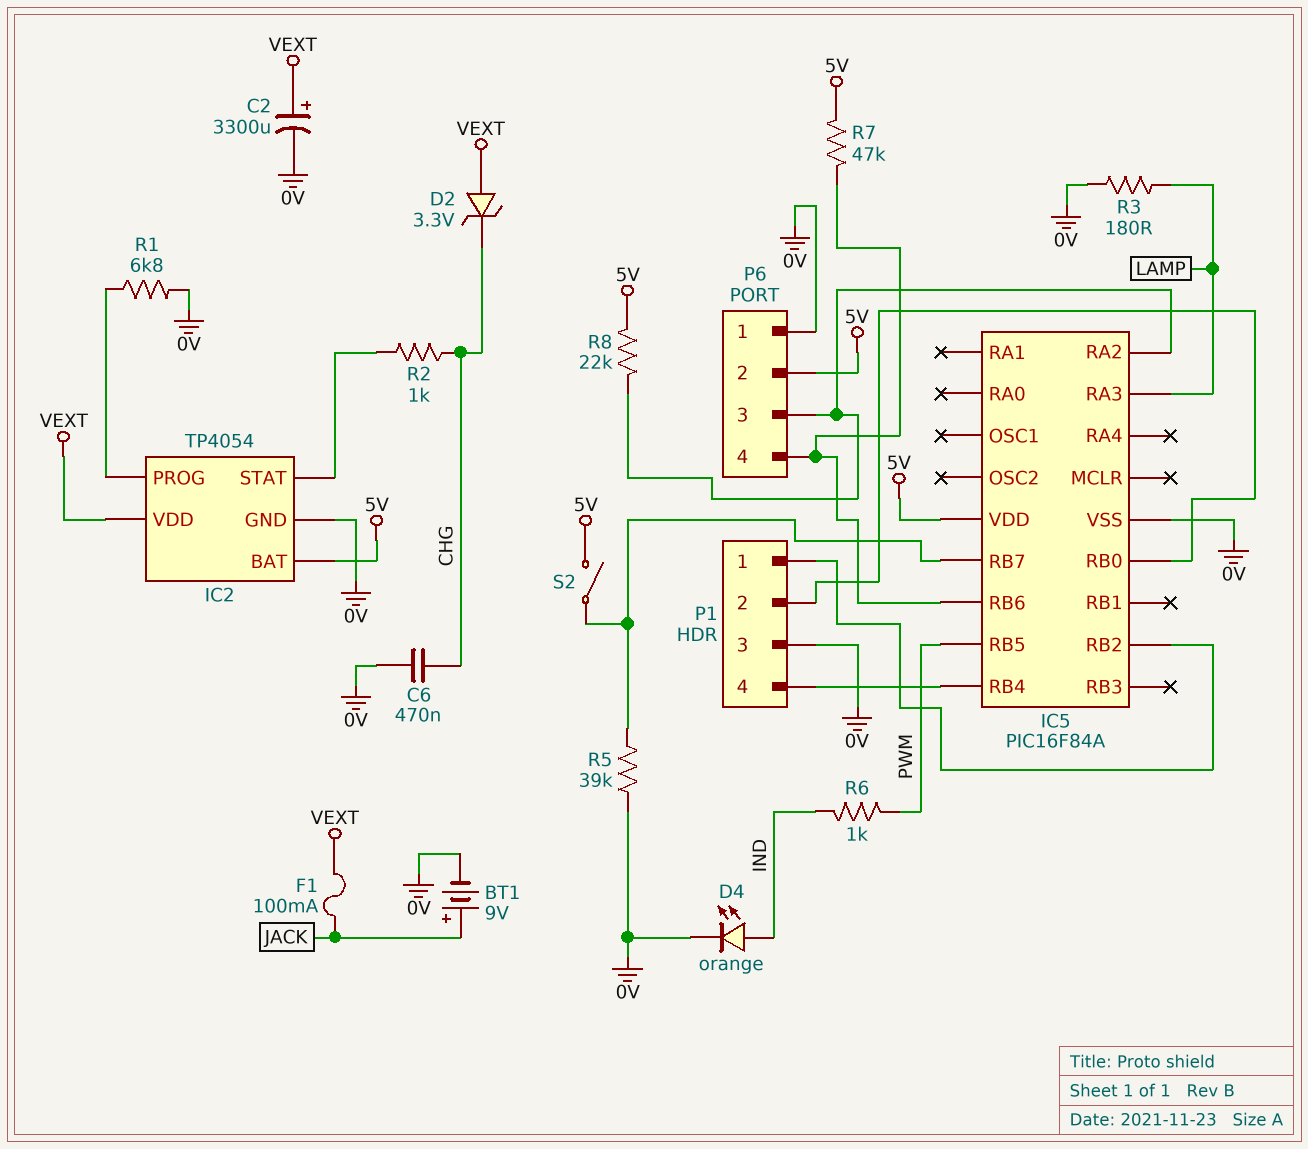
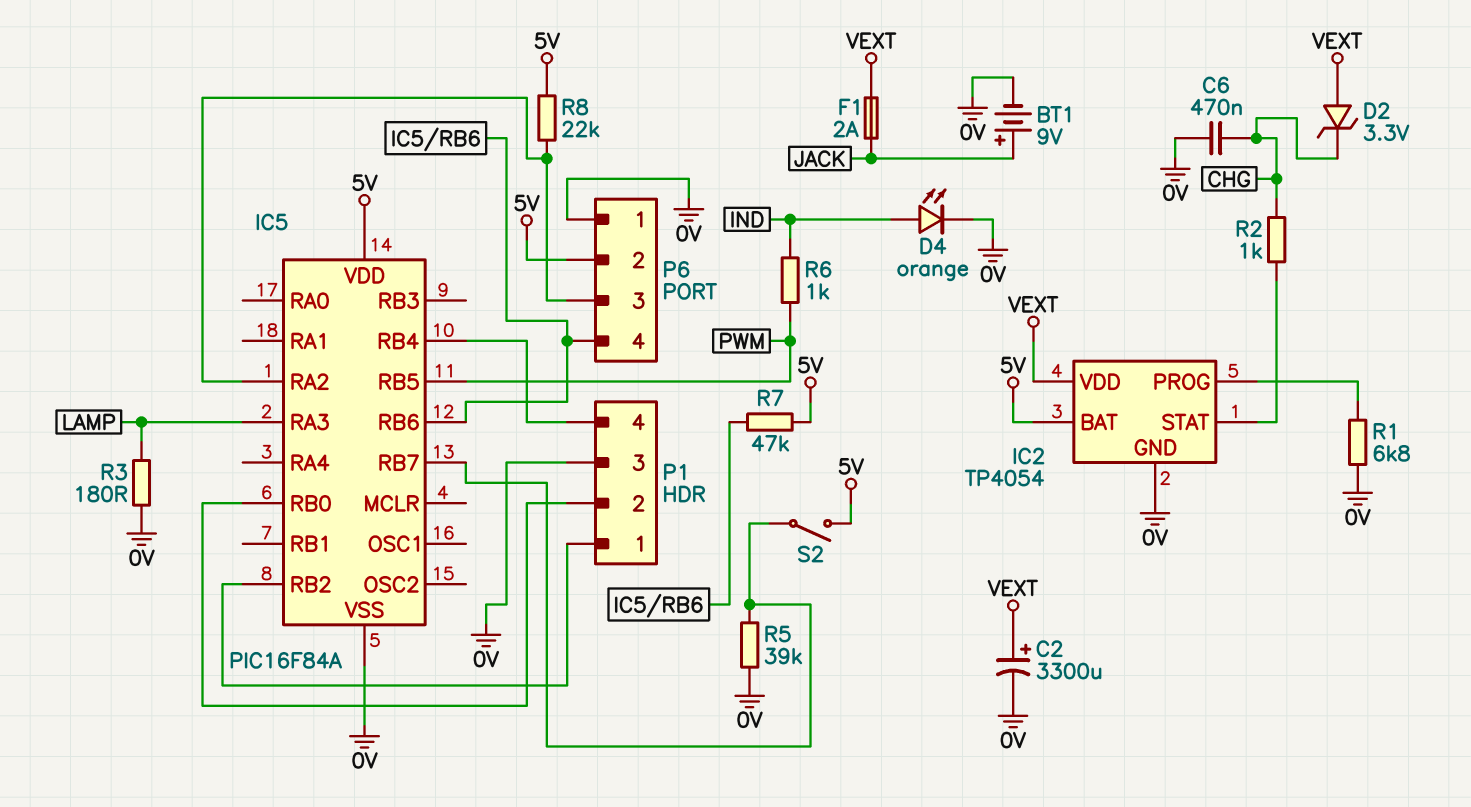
F1: 100mA (JACK, VEXT) -> 2A (JACK, VEXT)

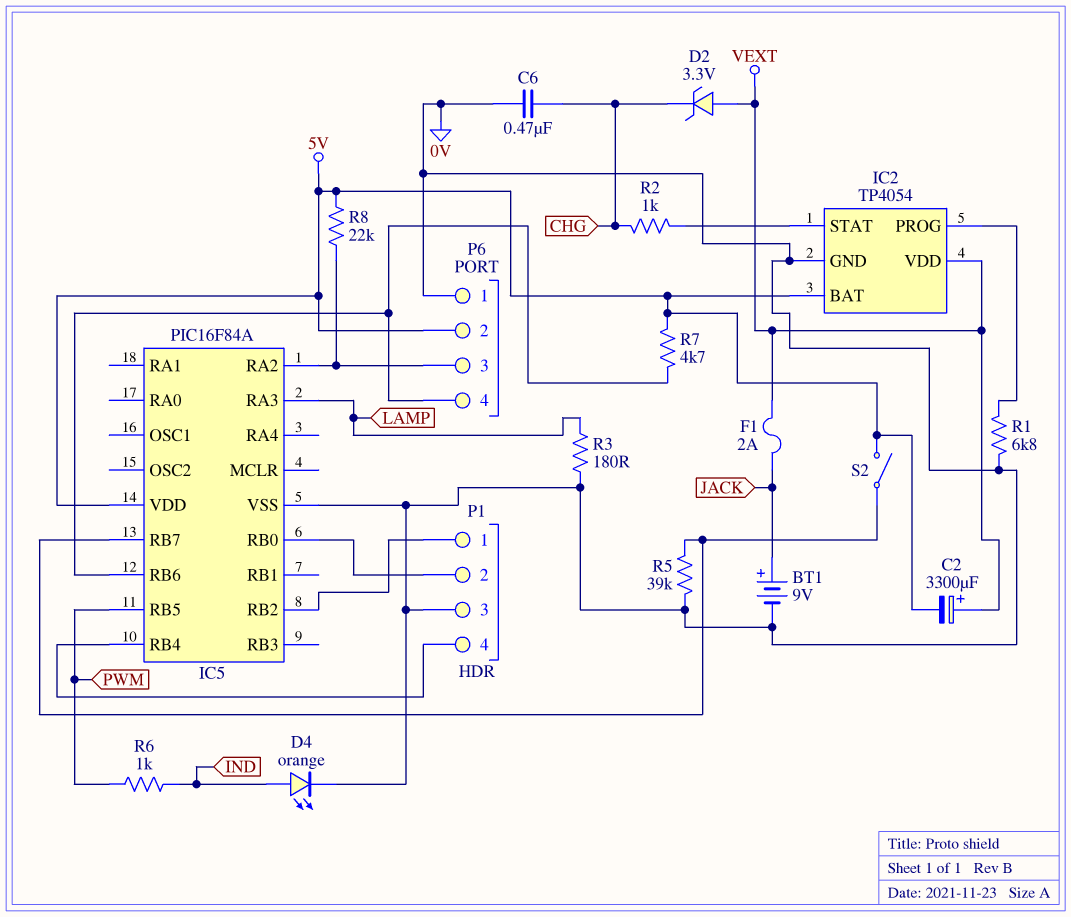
C2: 3300uF (plus VEXT, minus 0V) -> 3300uF (plus VEXT, minus 5V)
R7: 47k (5V, IC5/RB6) -> 4.7k (5V, IC5/RB6)

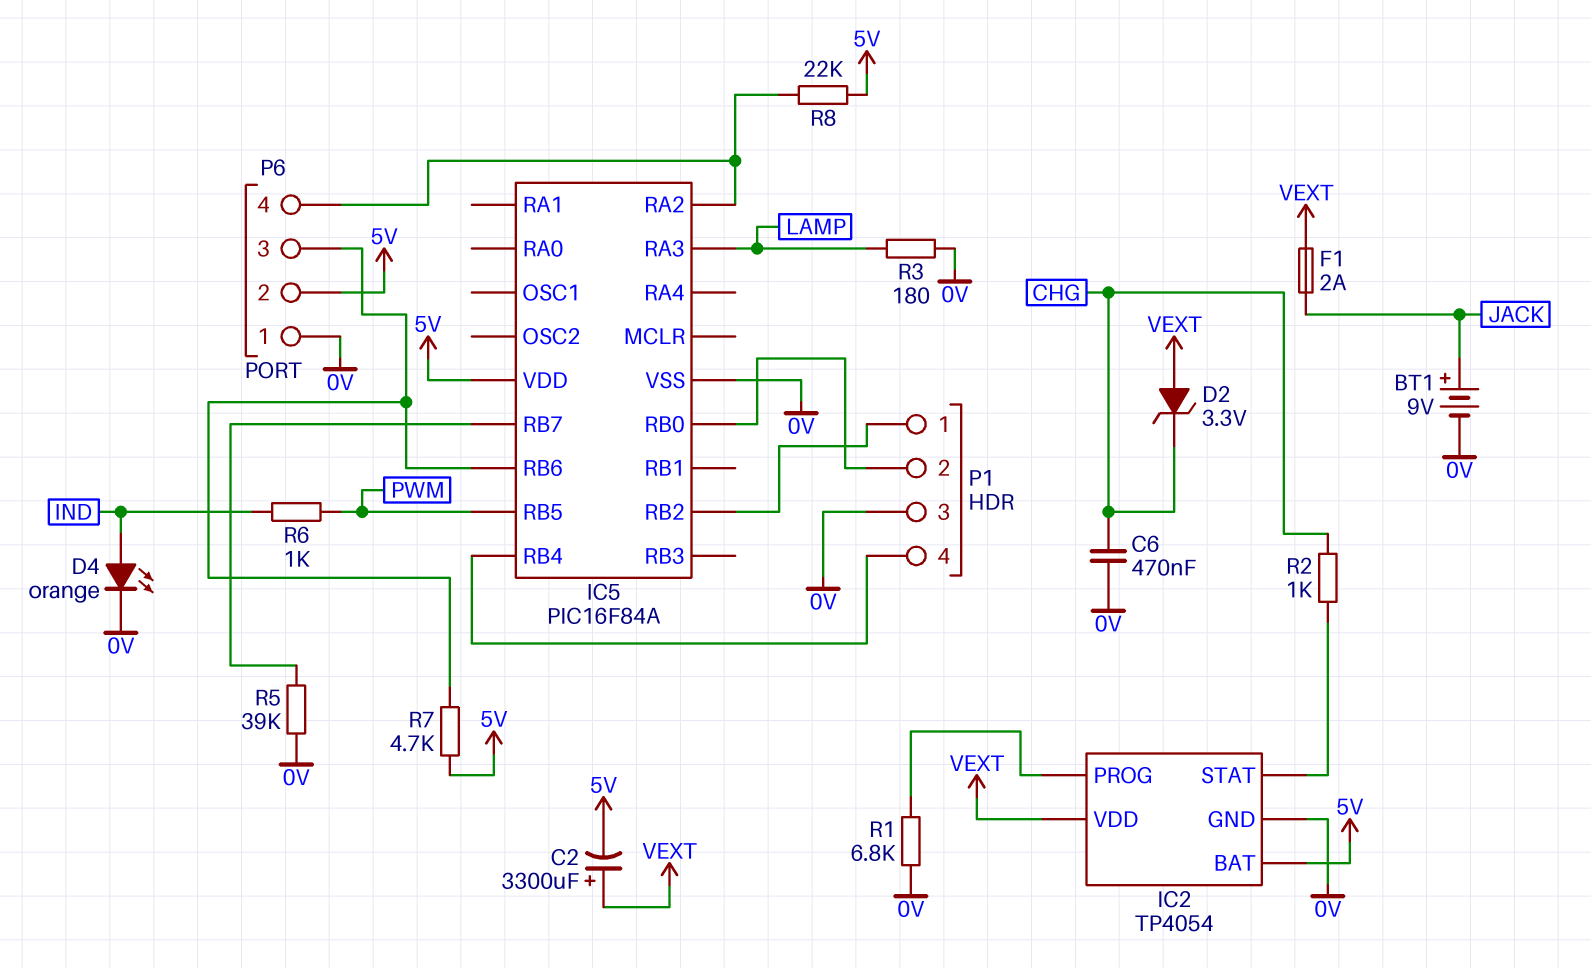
P6 pin 3: IC5/RA2 -> IC5/RB6
P6 pin 4: IC5/RB6 -> IC5/RA2
S2: switch (5V, IC5/RB7) -> none

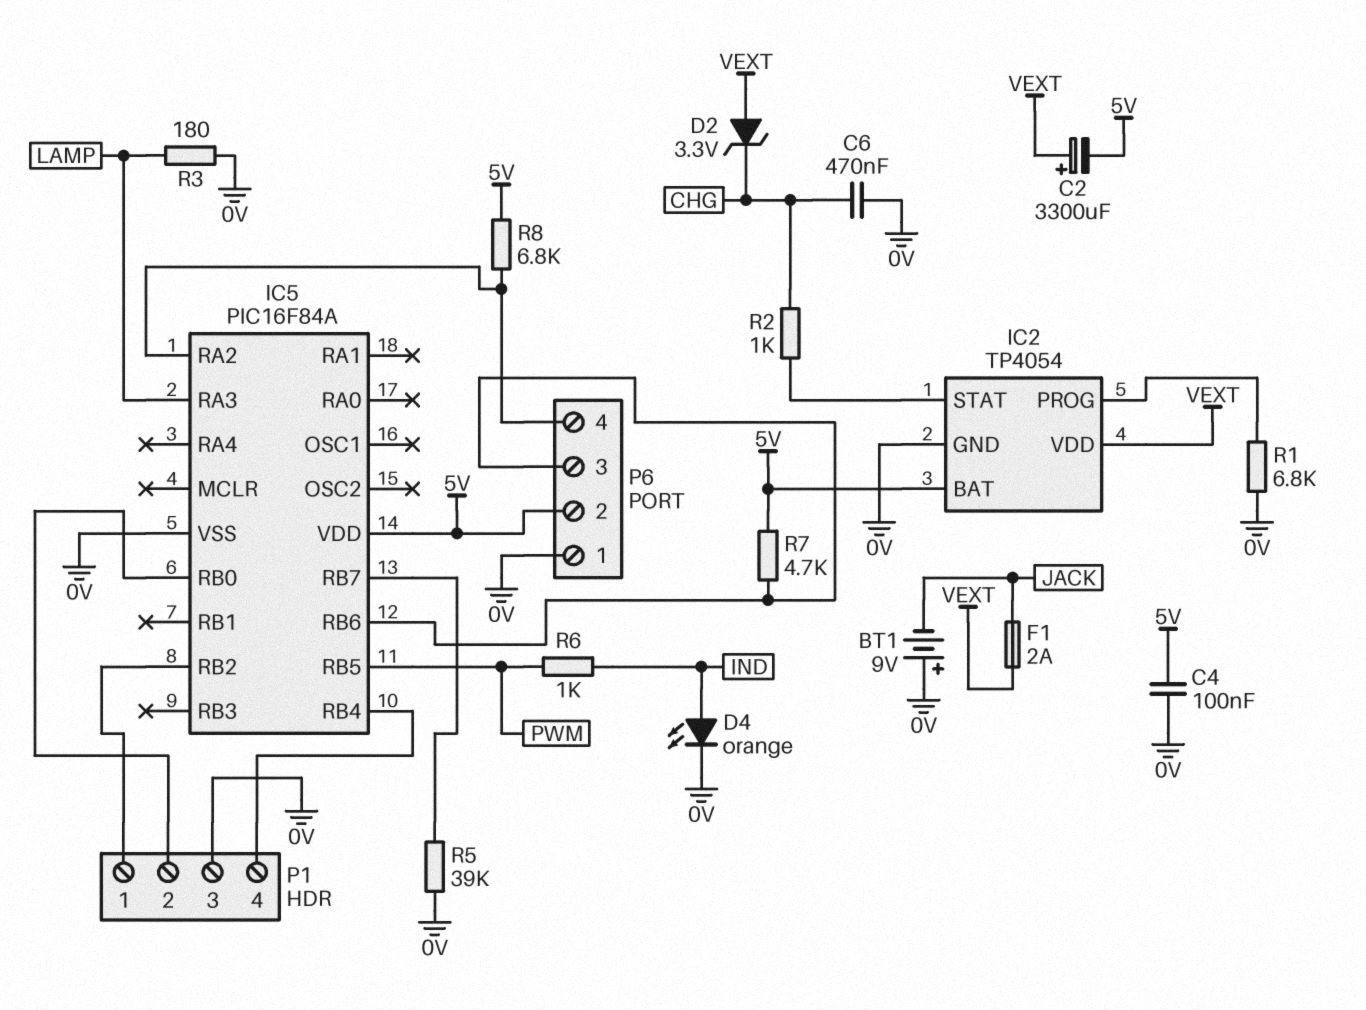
BT1: 9V (plus JACK, minus 0V) -> 9V (plus 0V, minus JACK)
C4: none -> 100nF (0V, 5V)
R8: 22k (5V, IC5/RA2) -> 6.8k (5V, IC5/RA2)

